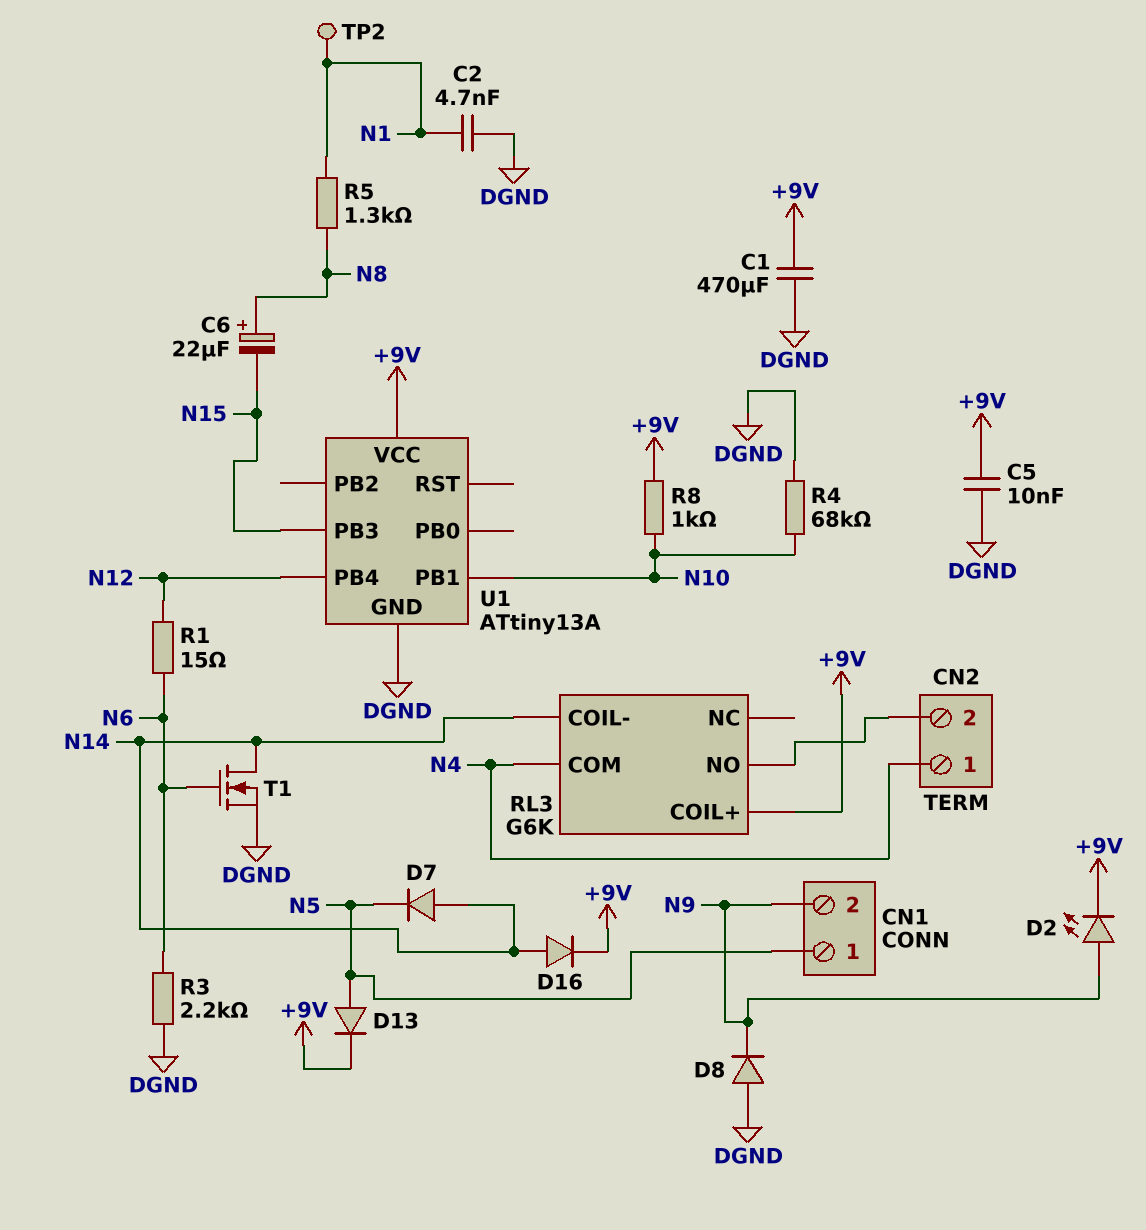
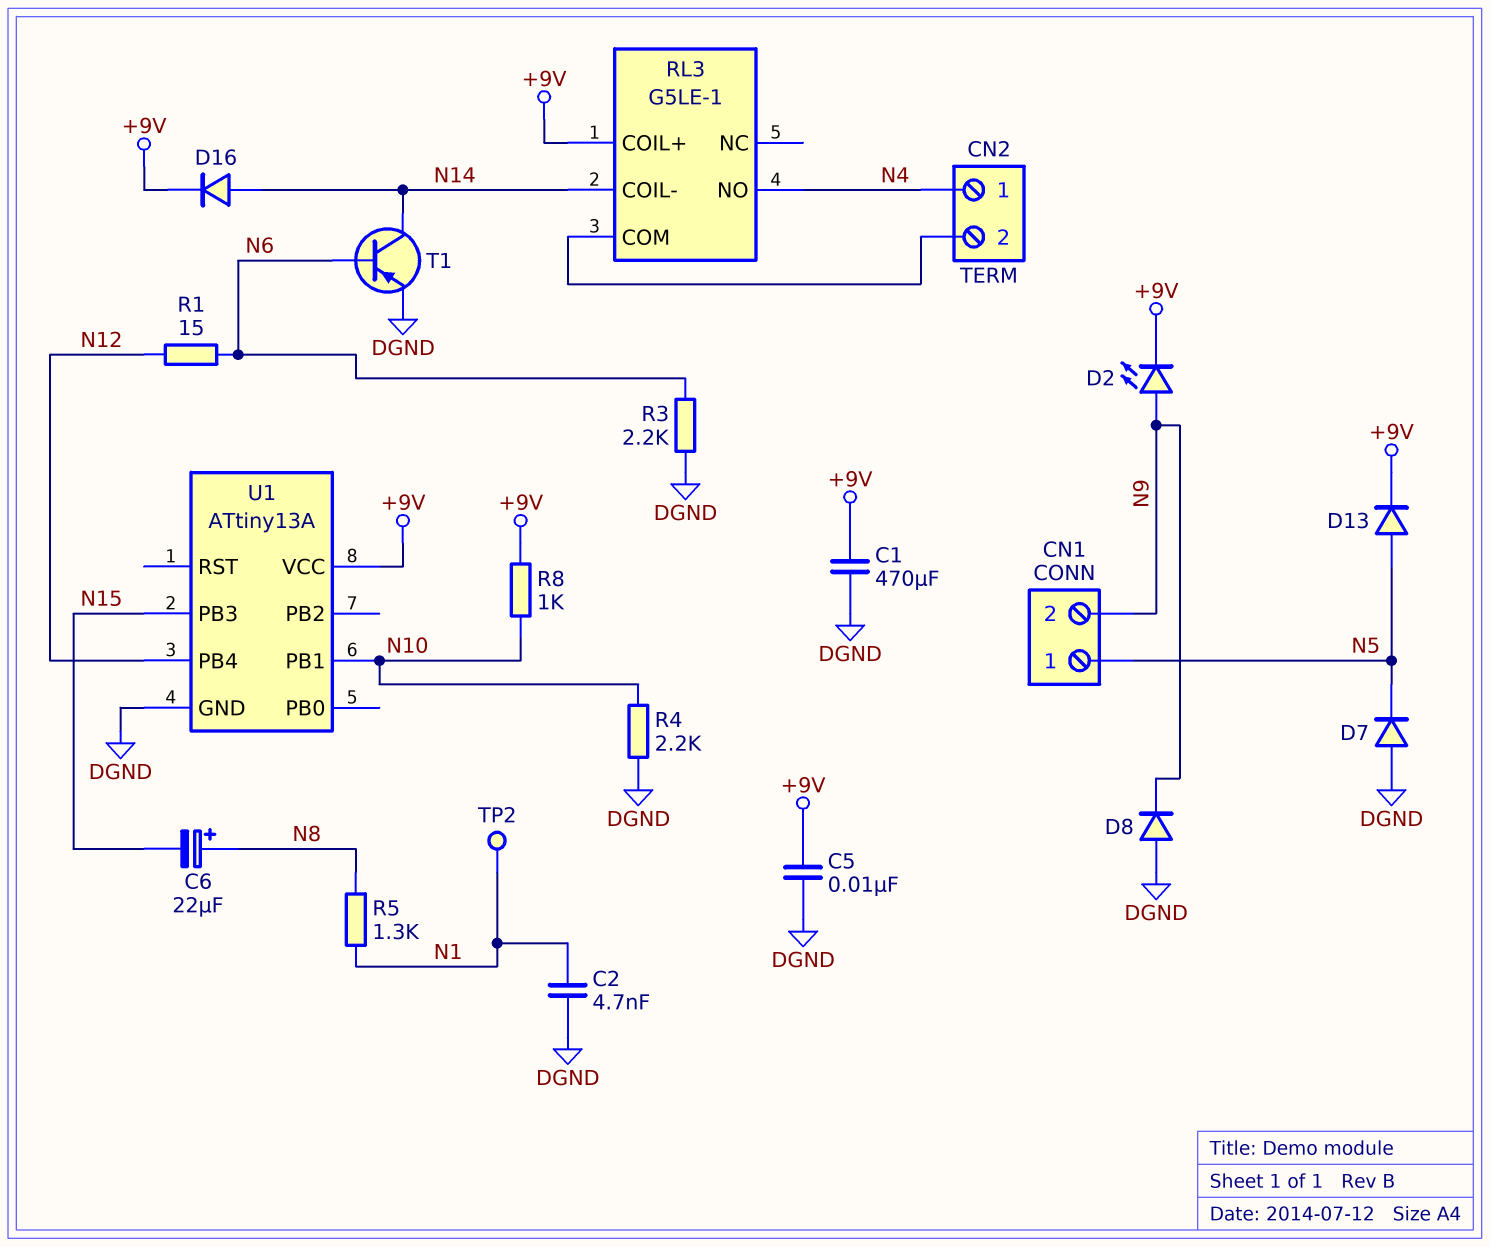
D7: diode (A N14, K N5) -> diode (A DGND, K N5)
R4: 68k (DGND, N10) -> 2.2k (DGND, N10)
RL3: G6K -> G5LE-1
RL3 pin COM: N4 -> CN2/2
RL3 pin NO: CN2/2 -> N4
T1: NMOS (G N6, D N14, S DGND) -> PNP (B N6, C N14, E DGND)

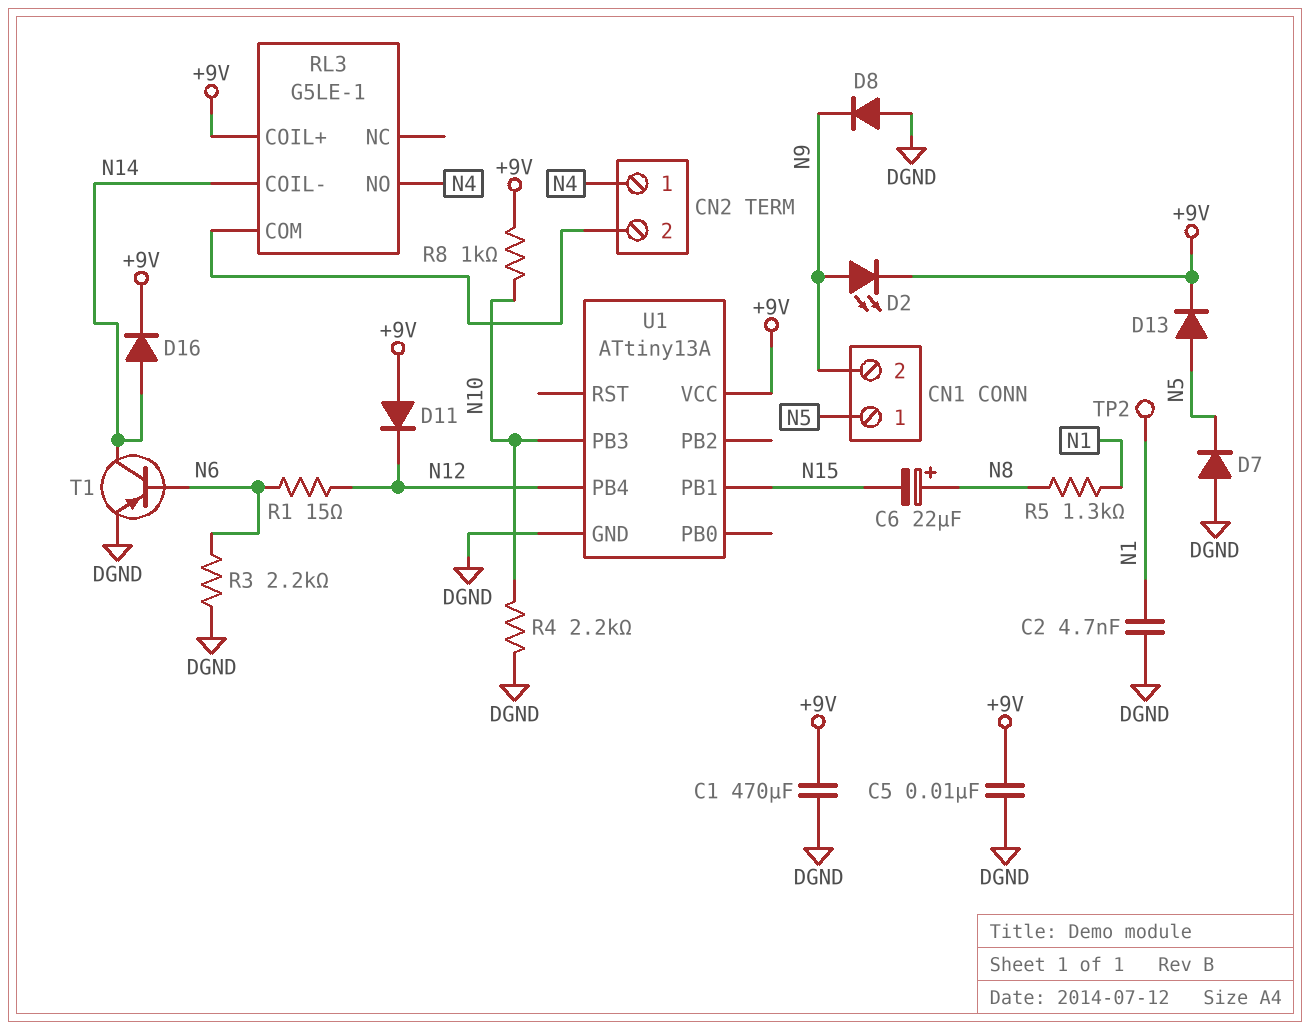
D11: none -> diode (A +9V, K N12)
U1 pin PB1: N10 -> N15
U1 pin PB3: N15 -> N10

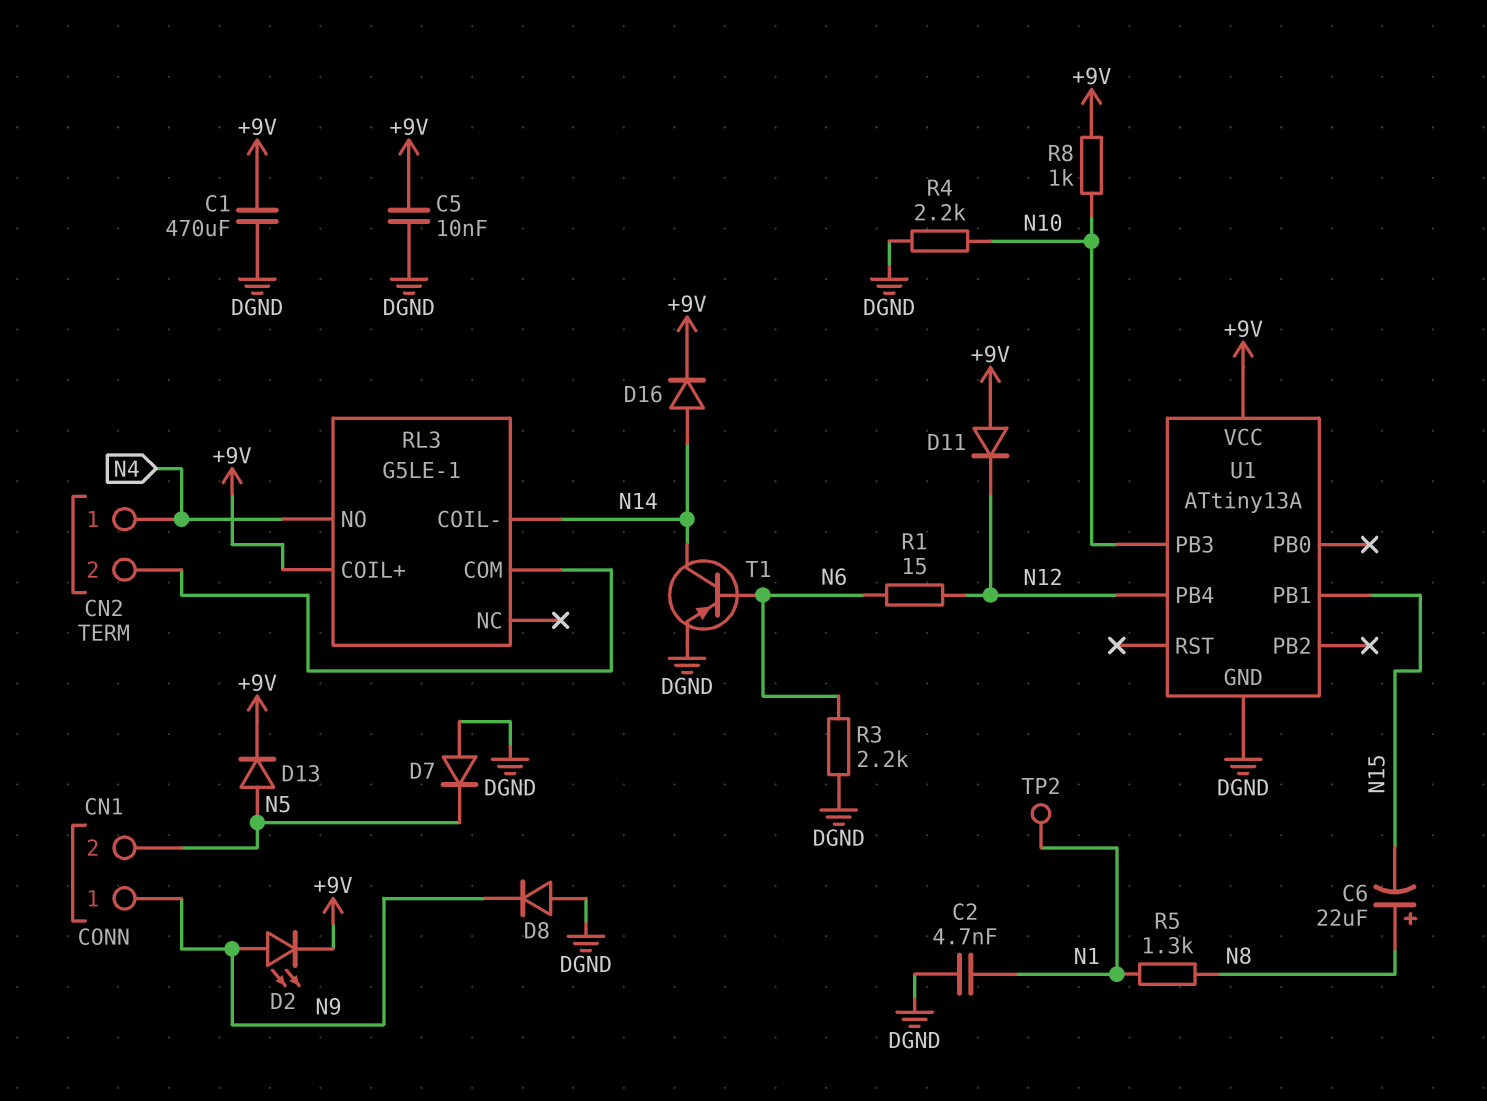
CN1 pin 1: N5 -> N9
CN1 pin 2: N9 -> N5

